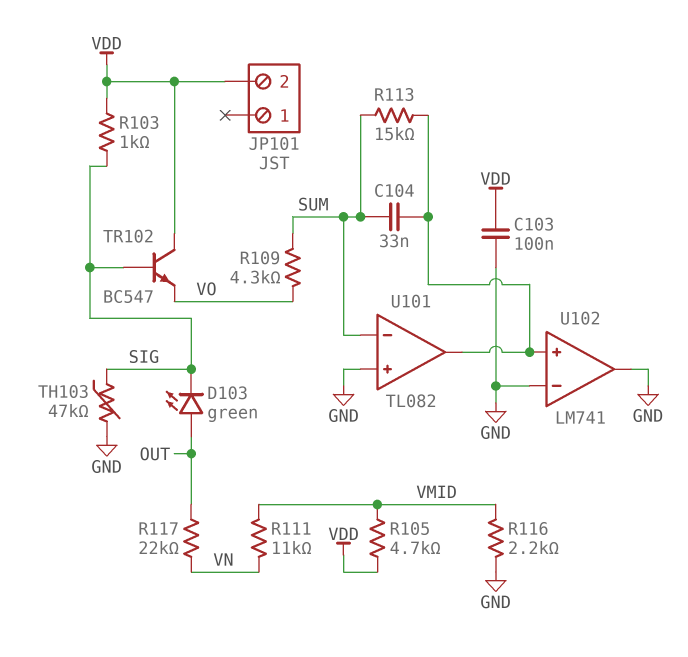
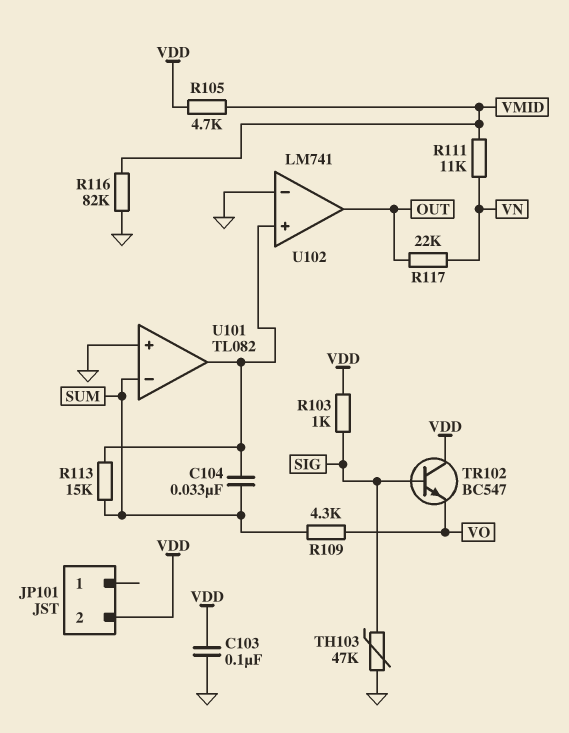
D103: LED green (A OUT, K SIG) -> none
R116: 2.2k (GND, VMID) -> 82k (GND, VMID)
U102 pin out: GND -> OUT

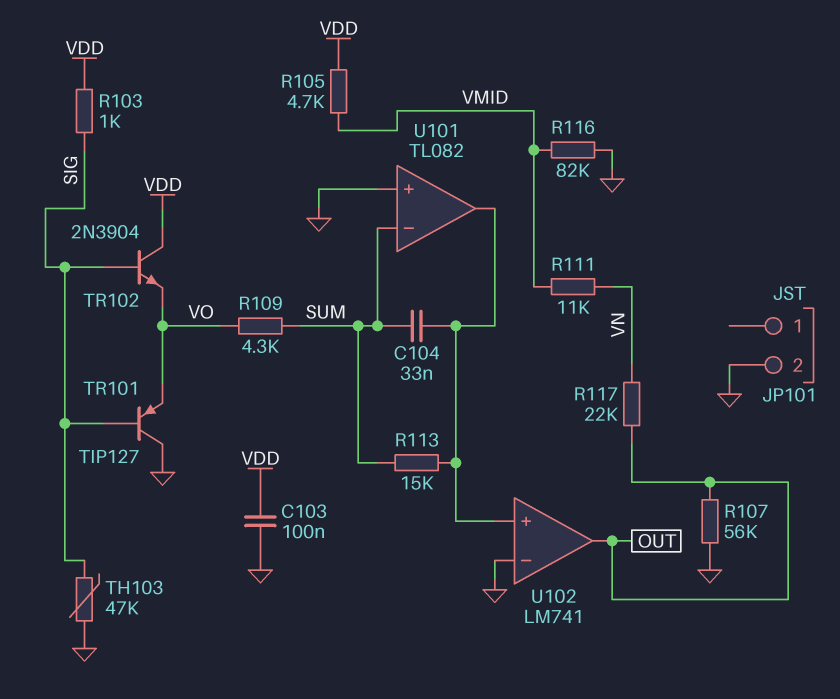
JP101 pin 2: VDD -> GND
R107: none -> 56k (GND, OUT)
TR101: none -> PNP TIP127 (B SIG, C GND, E VO)
TR102: NPN BC547 (B SIG, C VDD, E VO) -> NPN 2N3904 (B SIG, C VDD, E VO)

